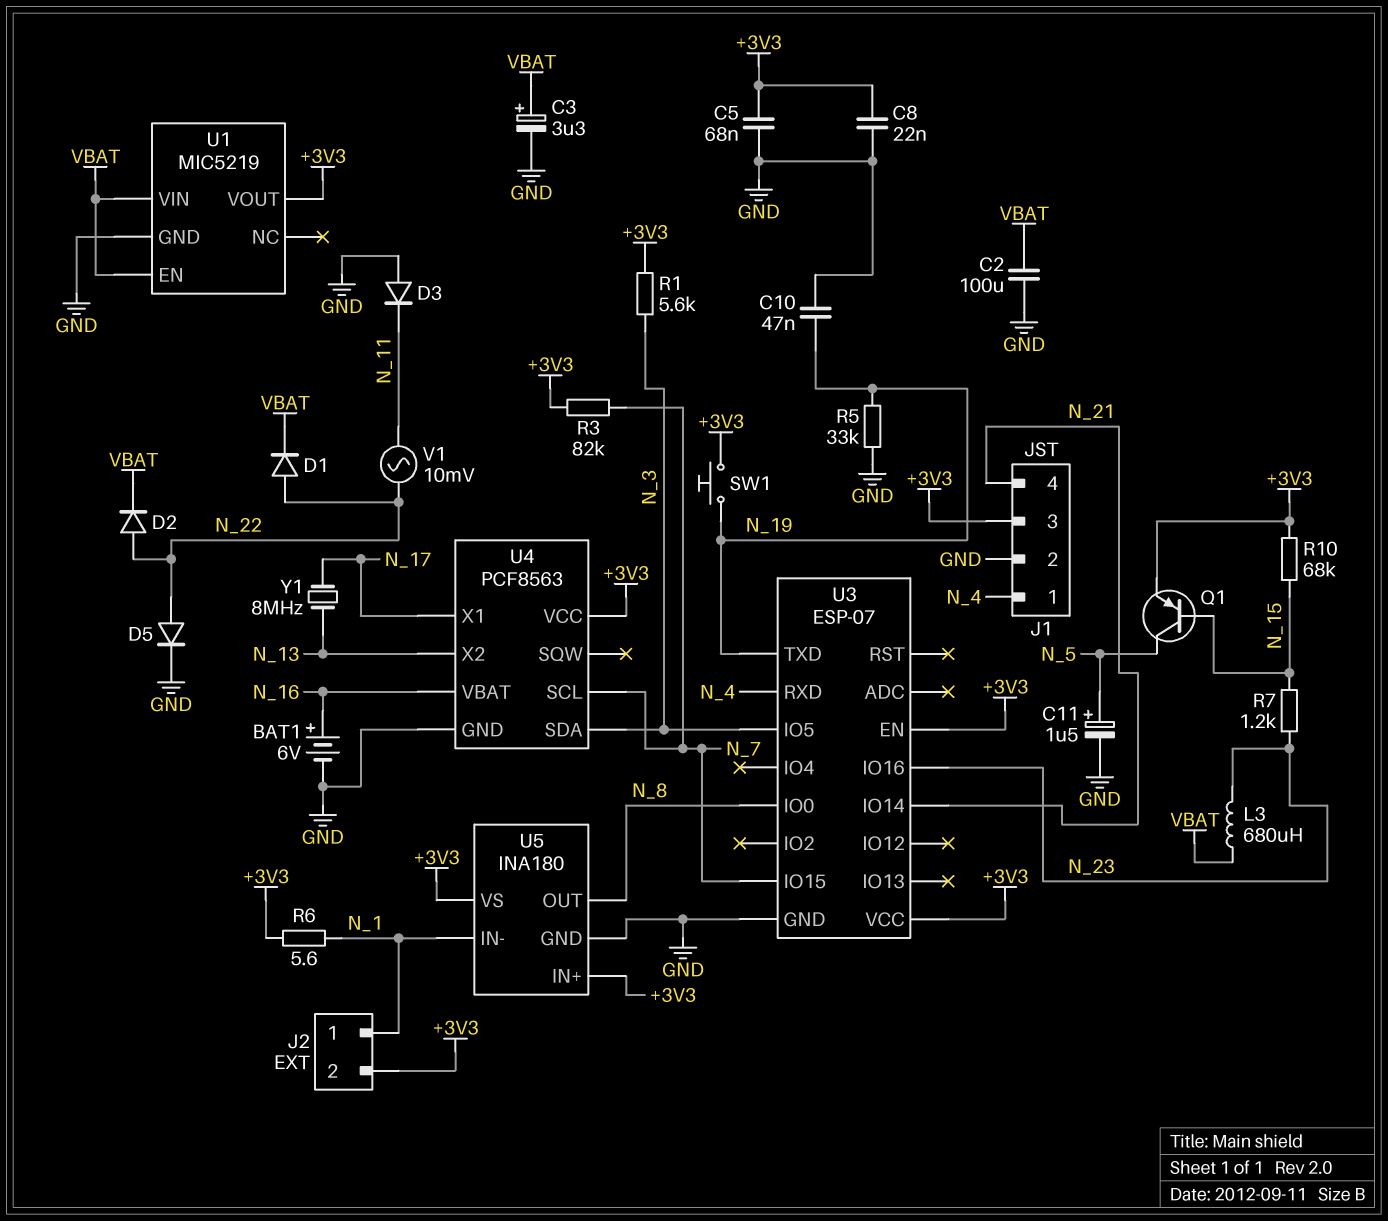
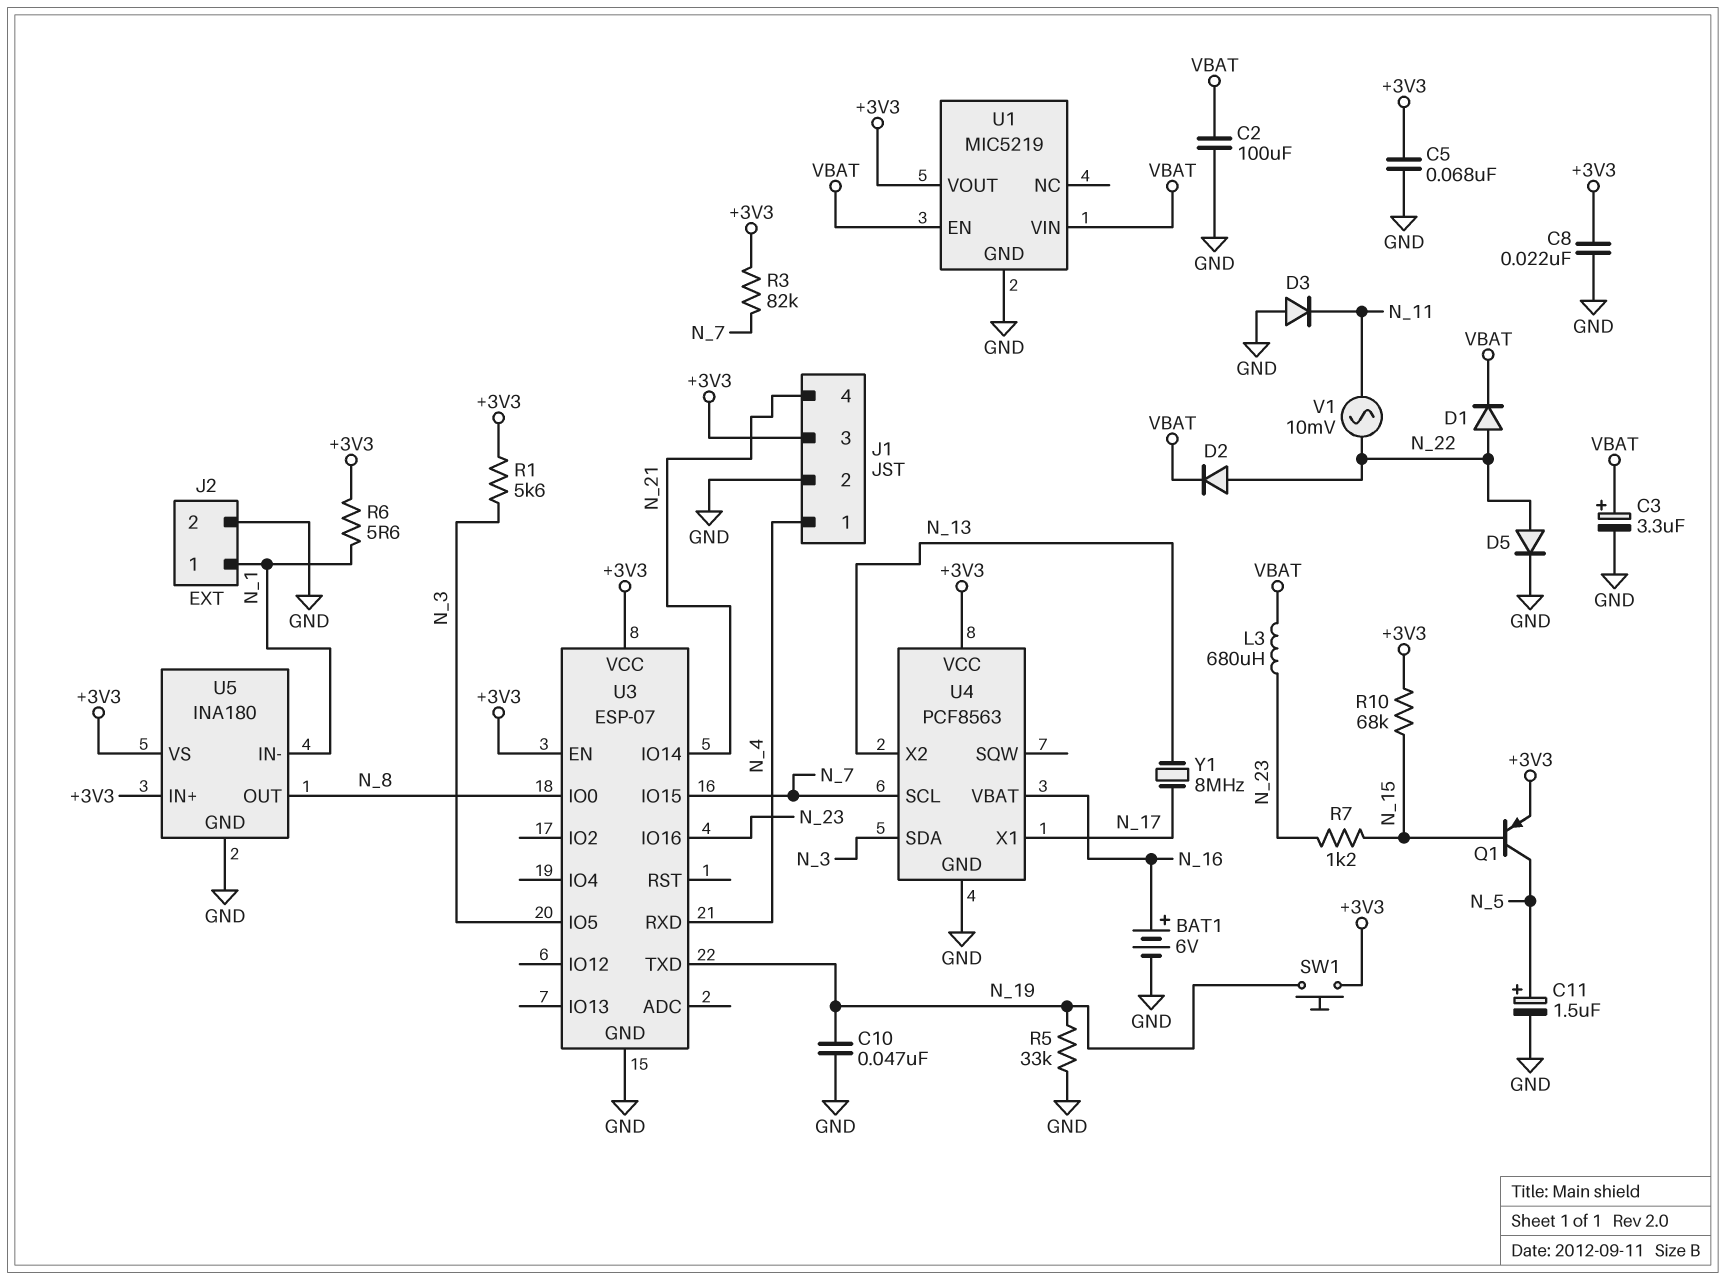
J2 pin 2: +3V3 -> GND

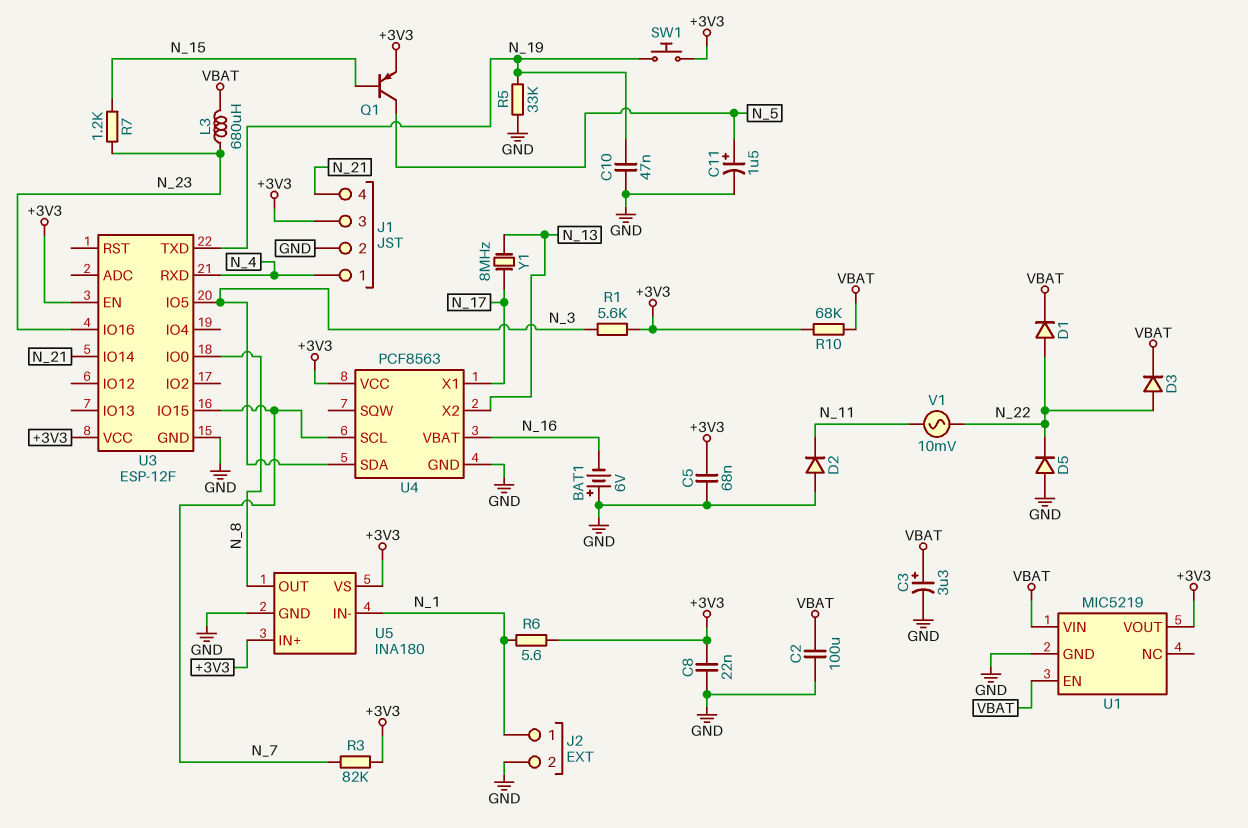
BAT1: 6V (plus N_16, minus GND) -> 6V (plus GND, minus N_16)
D2: diode (A N_22, K VBAT) -> diode (A GND, K N_11)
D3: diode (A GND, K N_11) -> diode (A N_22, K VBAT)
D5: diode (A N_22, K GND) -> diode (A GND, K N_22)
R10: 68k (+3V3, N_15) -> 68k (+3V3, VBAT)
U3: ESP-07 -> ESP-12F

